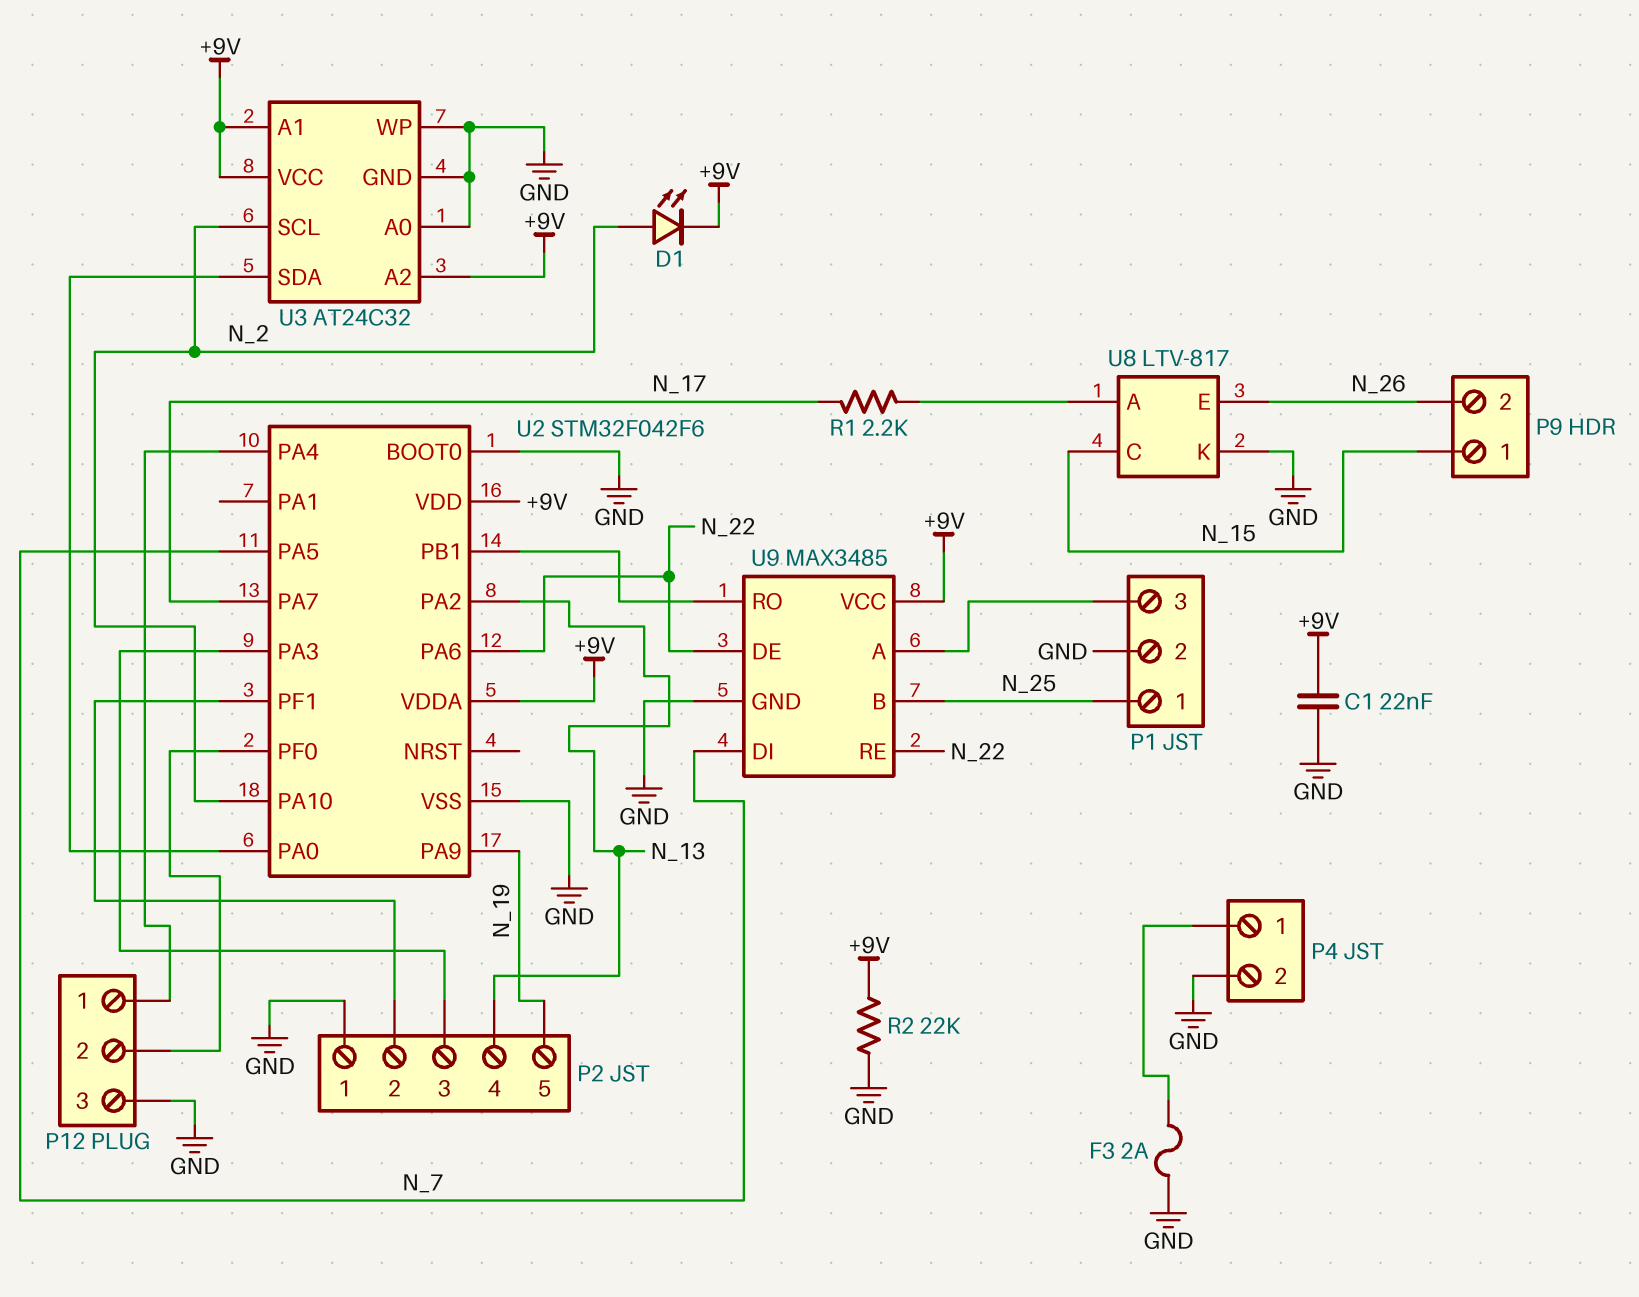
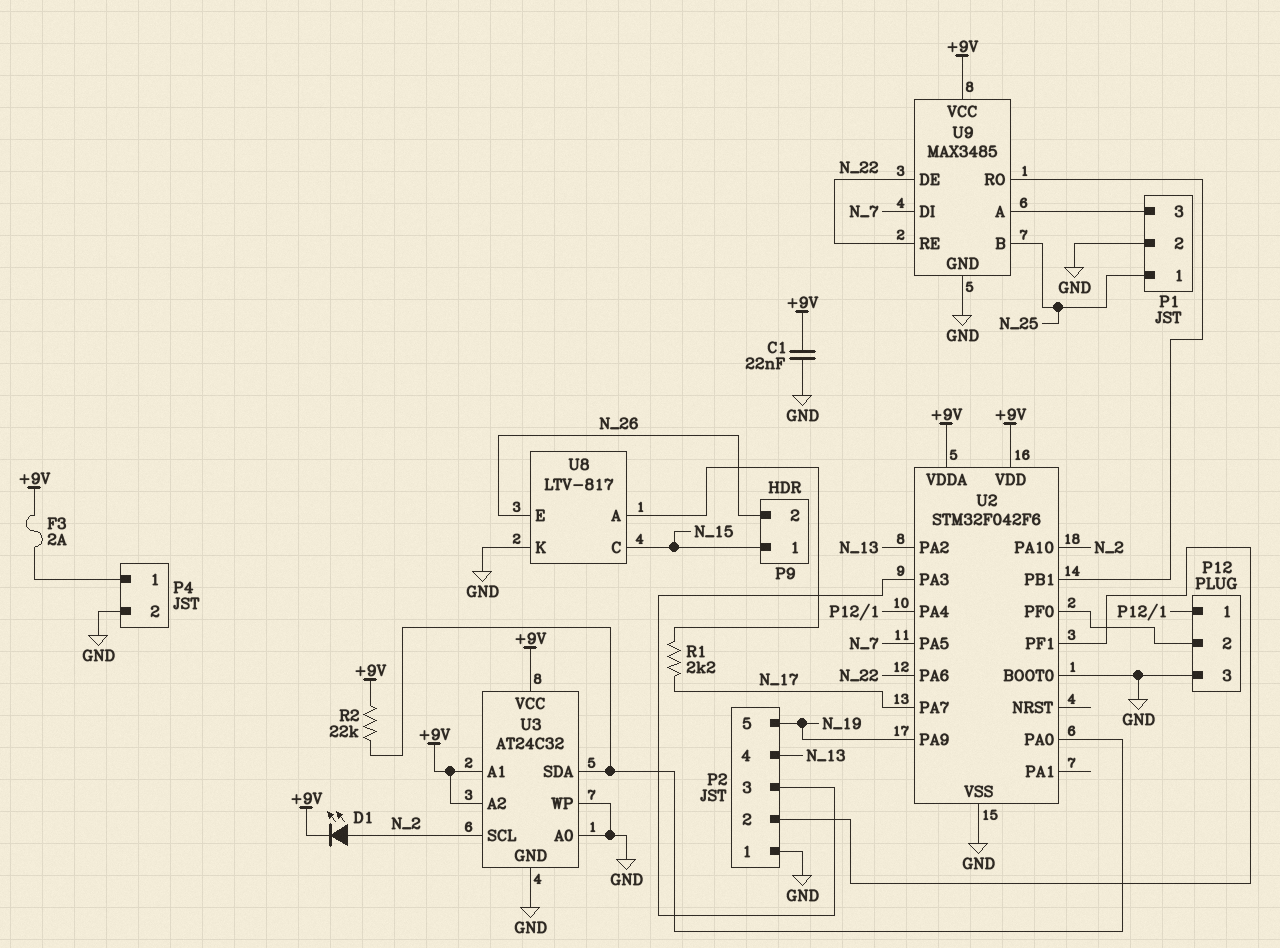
F3: 2A (GND, P4/1) -> 2A (+9V, P4/1)
R2: 22k (+9V, GND) -> 22k (+9V, U2/PA0)

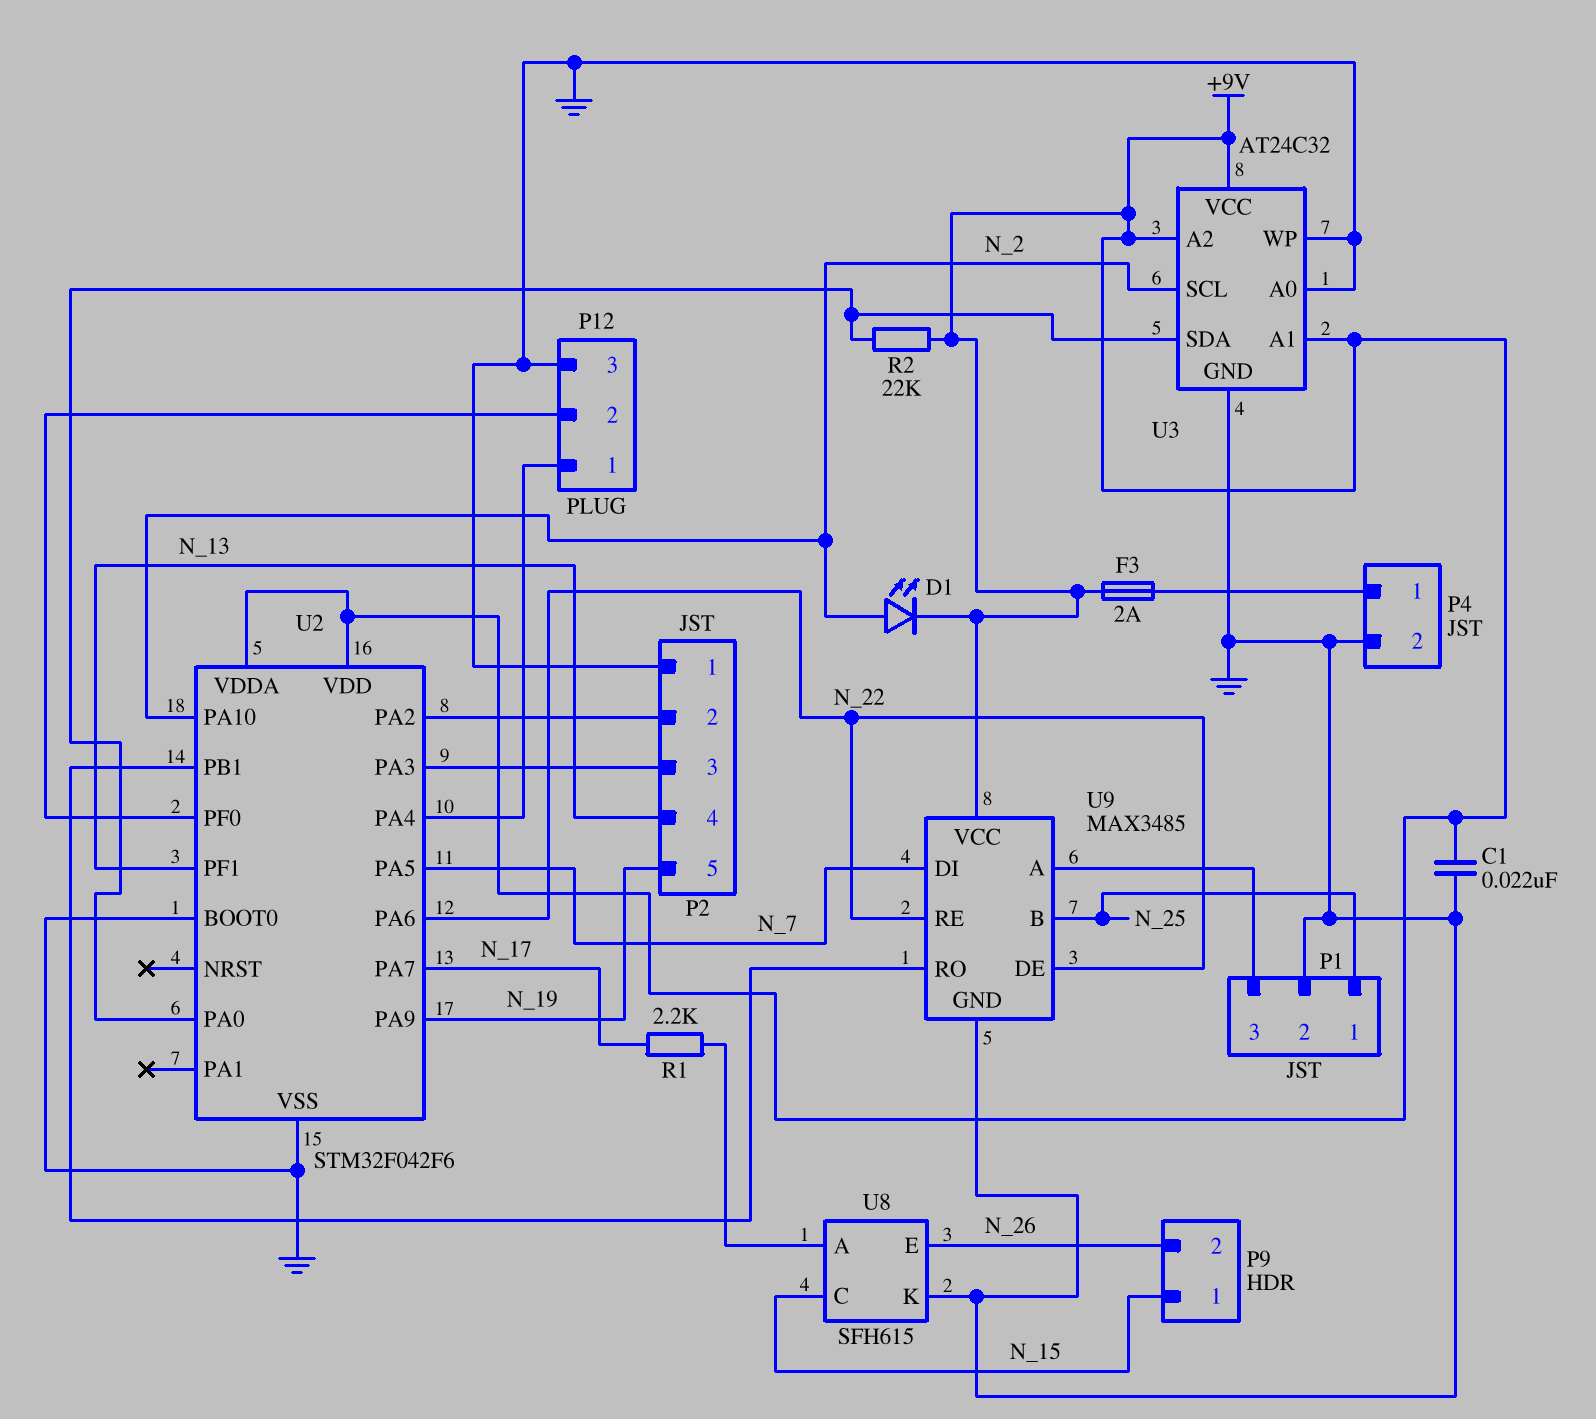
U2 pin PA2: N_13 -> P2/2
U2 pin PF1: P2/2 -> N_13
U8: LTV-817 -> SFH615

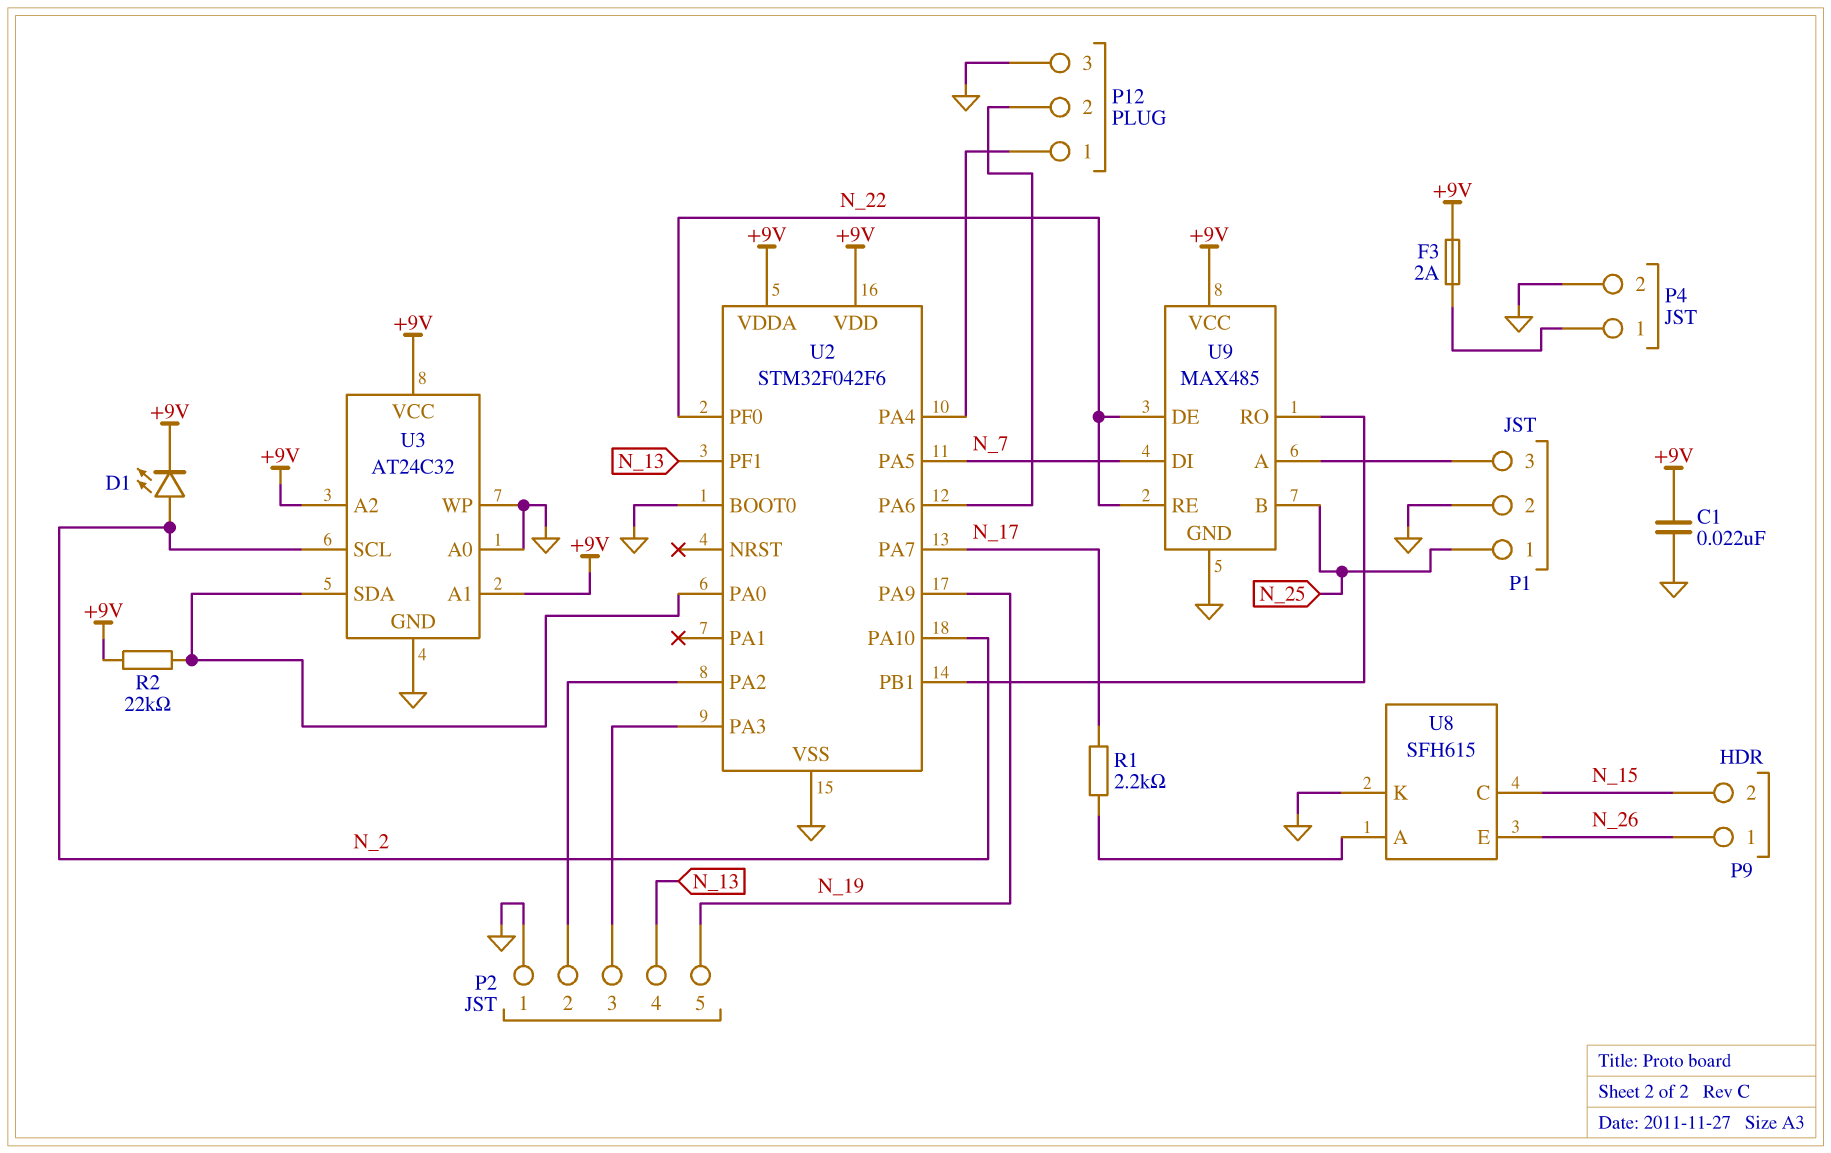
P9 pin 1: N_15 -> N_26
P9 pin 2: N_26 -> N_15
U2 pin PA6: N_22 -> P12/2
U2 pin PF0: P12/2 -> N_22
U9: MAX3485 -> MAX485

